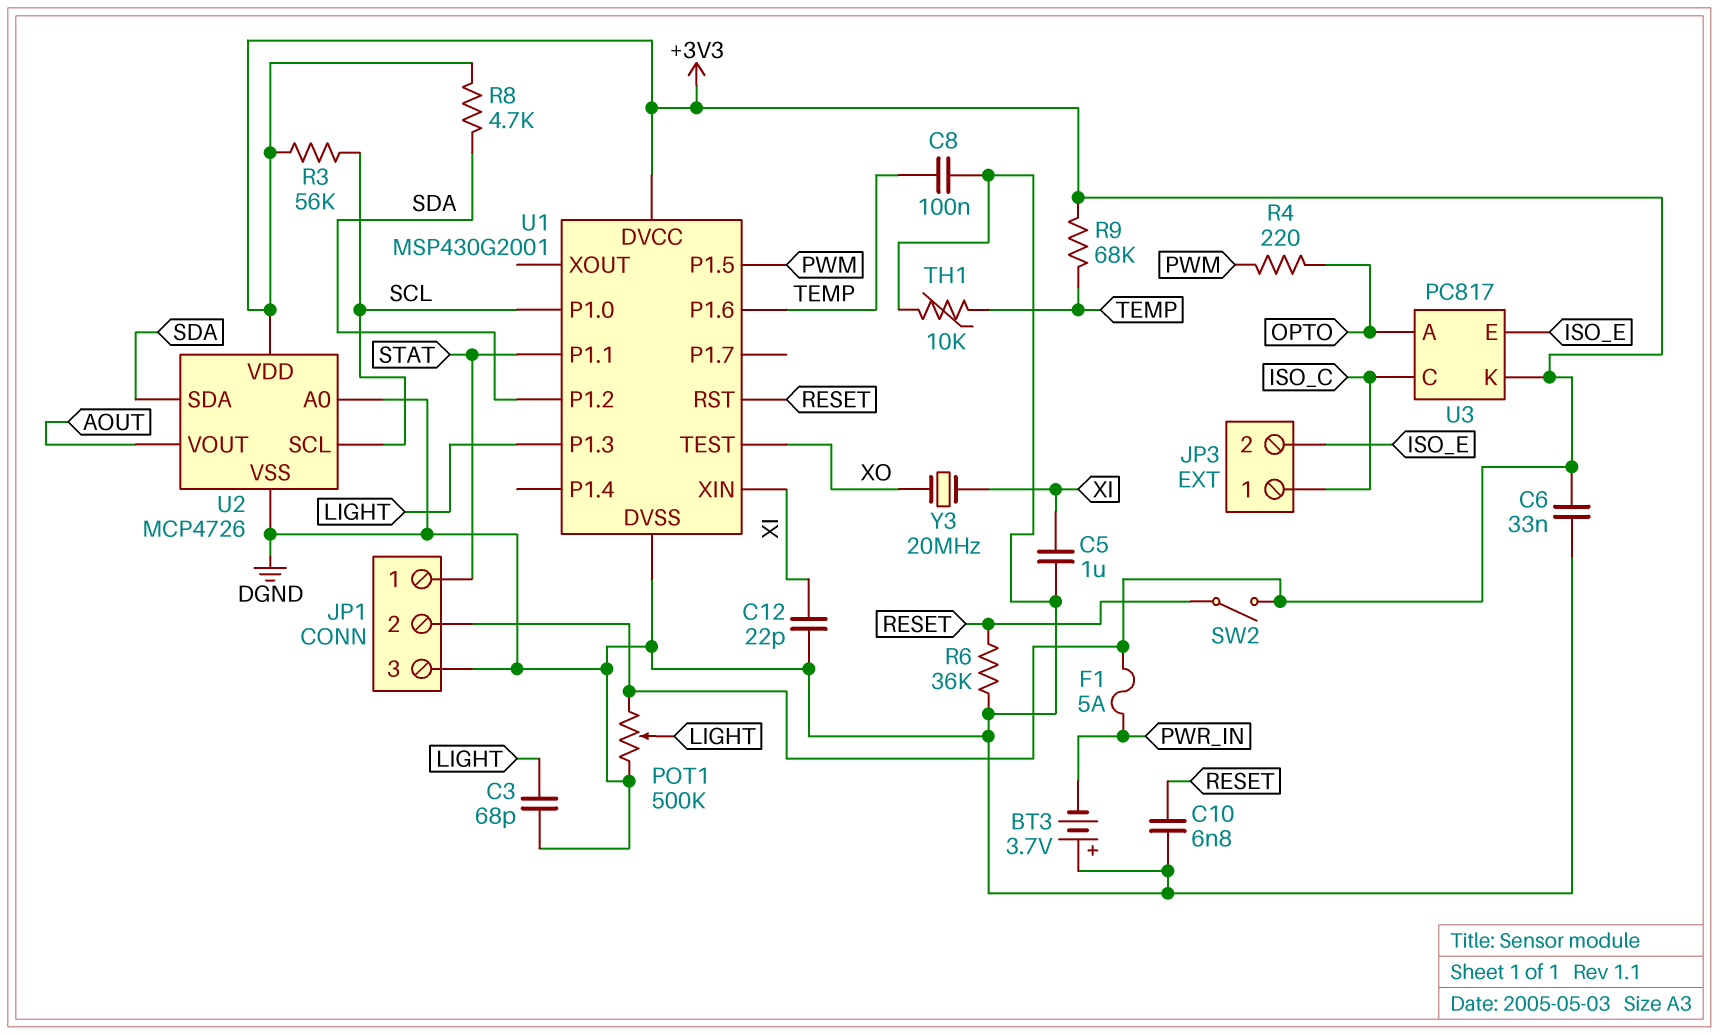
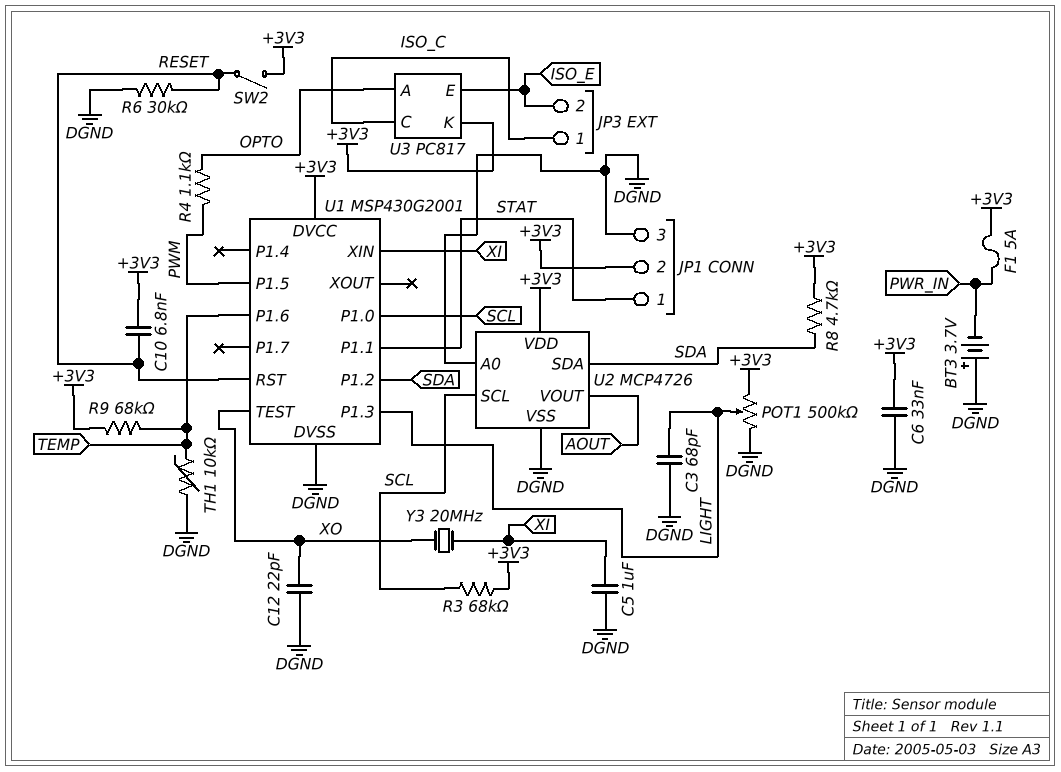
C8: 100nF (DGND, TEMP) -> none
C10: 6.8nF (DGND, RESET) -> 6.8nF (+3V3, RESET)
C12: 22pF (DGND, XI) -> 22pF (DGND, XO)
R3: 56k (+3V3, SCL) -> 68k (+3V3, SCL)
R4: 220 (OPTO, PWM) -> 1.1k (OPTO, PWM)
R6: 36k (DGND, RESET) -> 30k (DGND, RESET)

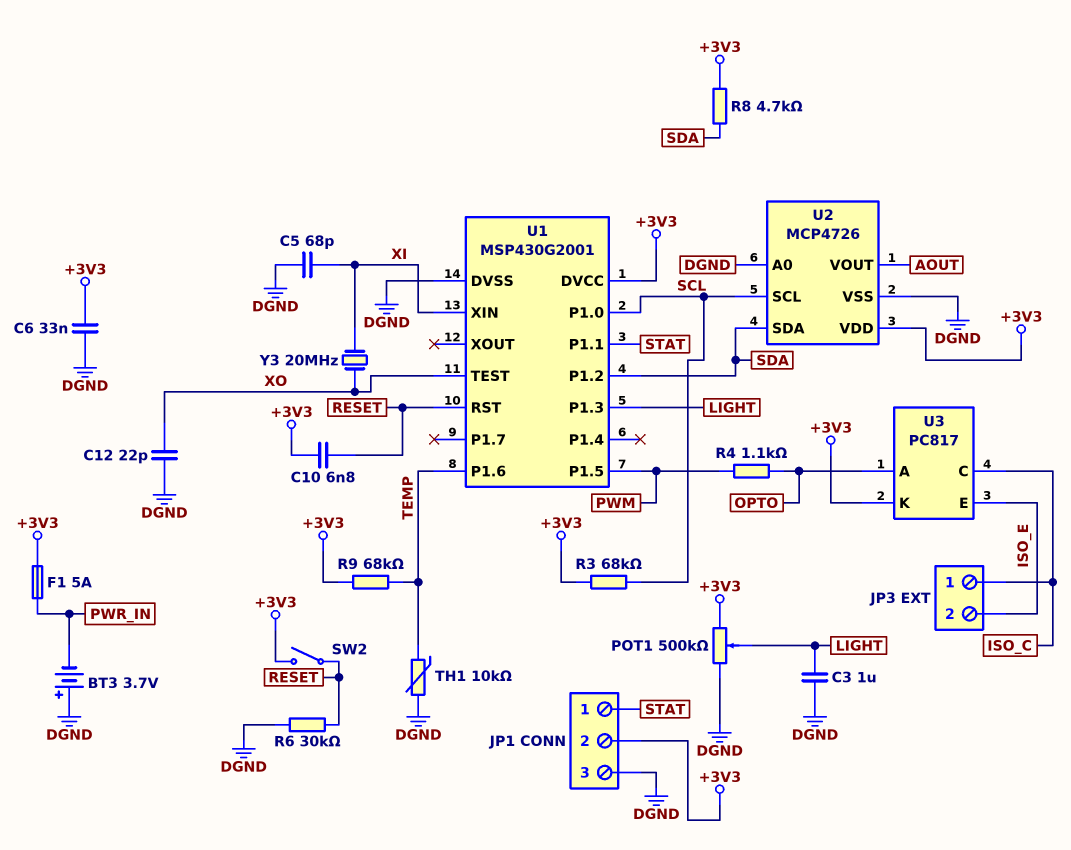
C3: 68pF (DGND, LIGHT) -> 1uF (DGND, LIGHT)
C5: 1uF (DGND, XI) -> 68pF (DGND, XI)

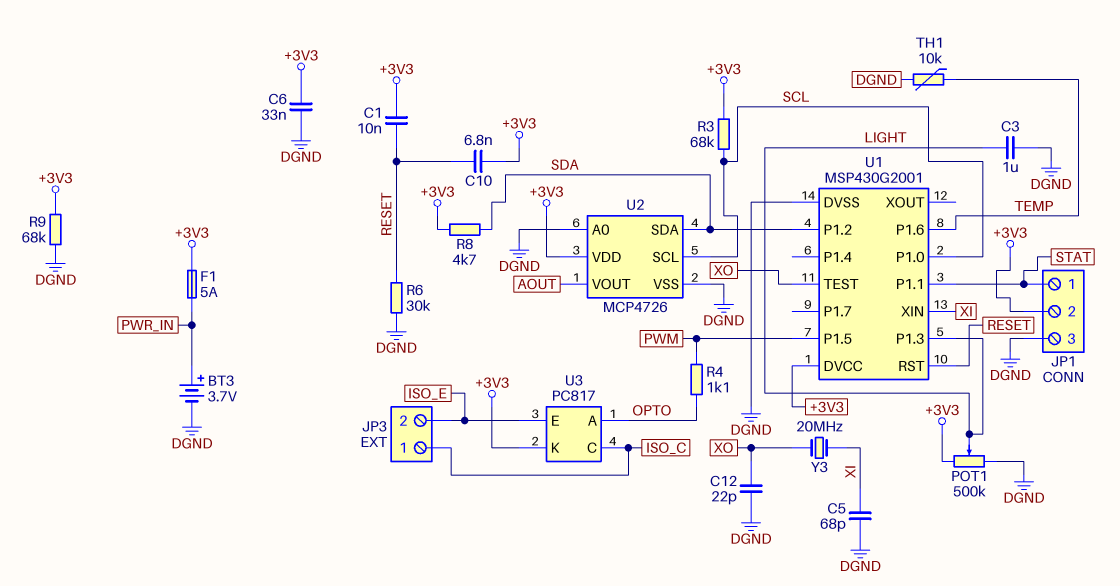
BT3: 3.7V (plus DGND, minus PWR_IN) -> 3.7V (plus PWR_IN, minus DGND)
C1: none -> 10nF (+3V3, RESET)
R9: 68k (+3V3, TEMP) -> 68k (+3V3, DGND)
SW2: switch (+3V3, RESET) -> none

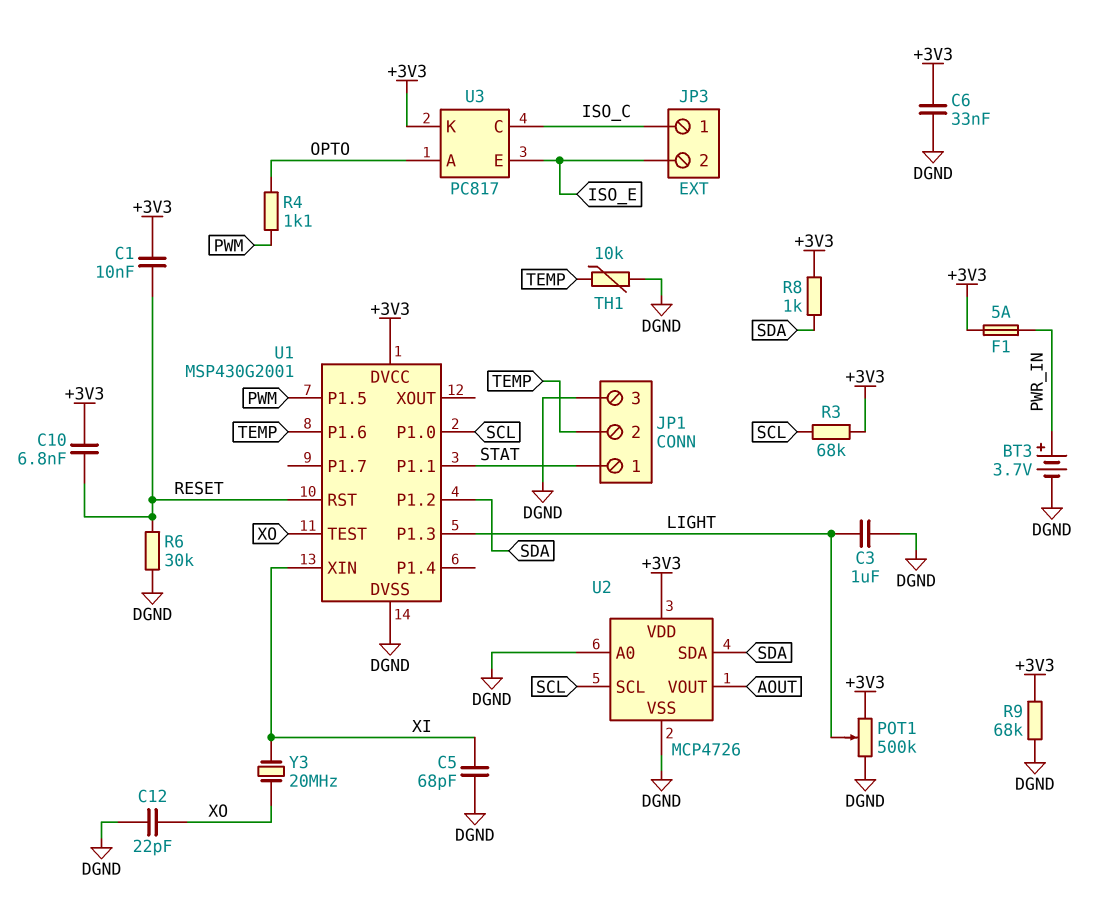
JP1 pin 2: +3V3 -> TEMP
R8: 4.7k (+3V3, SDA) -> 1k (+3V3, SDA)

